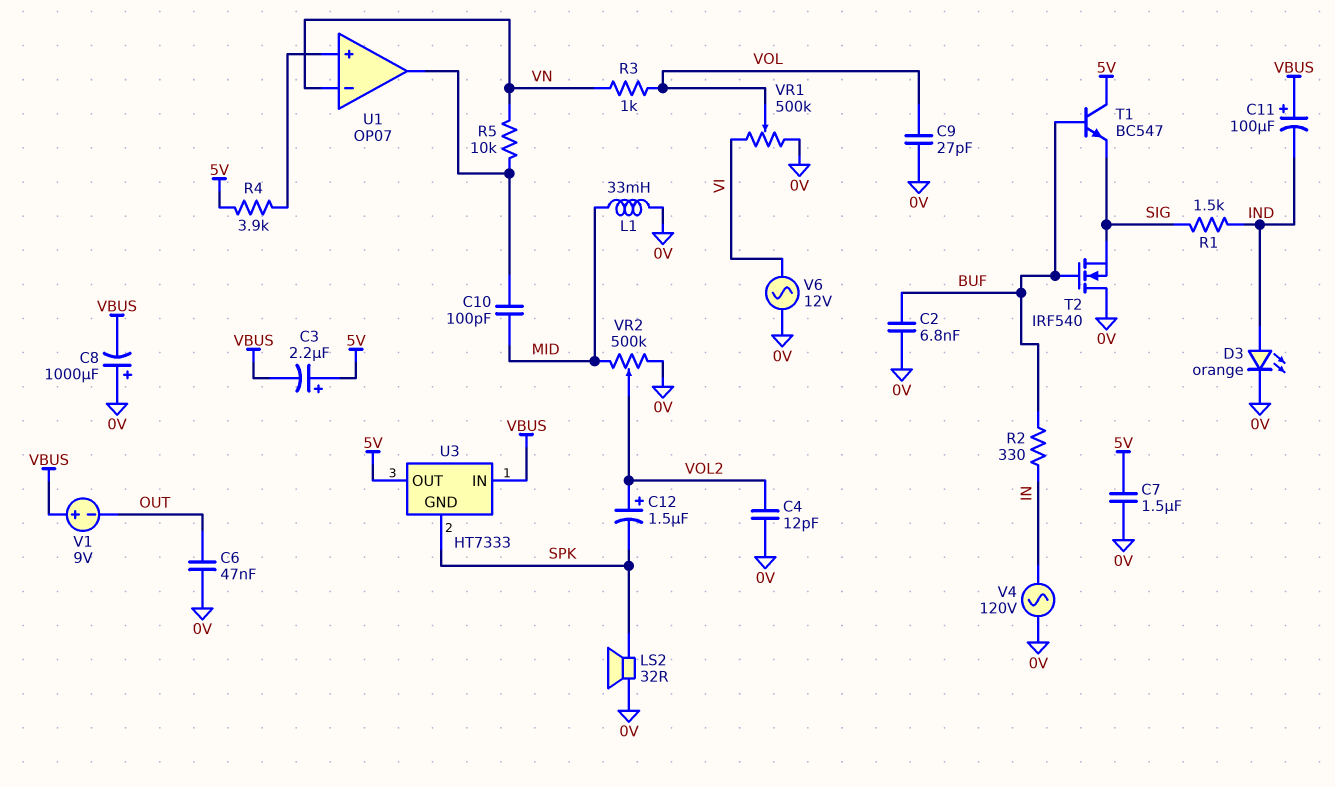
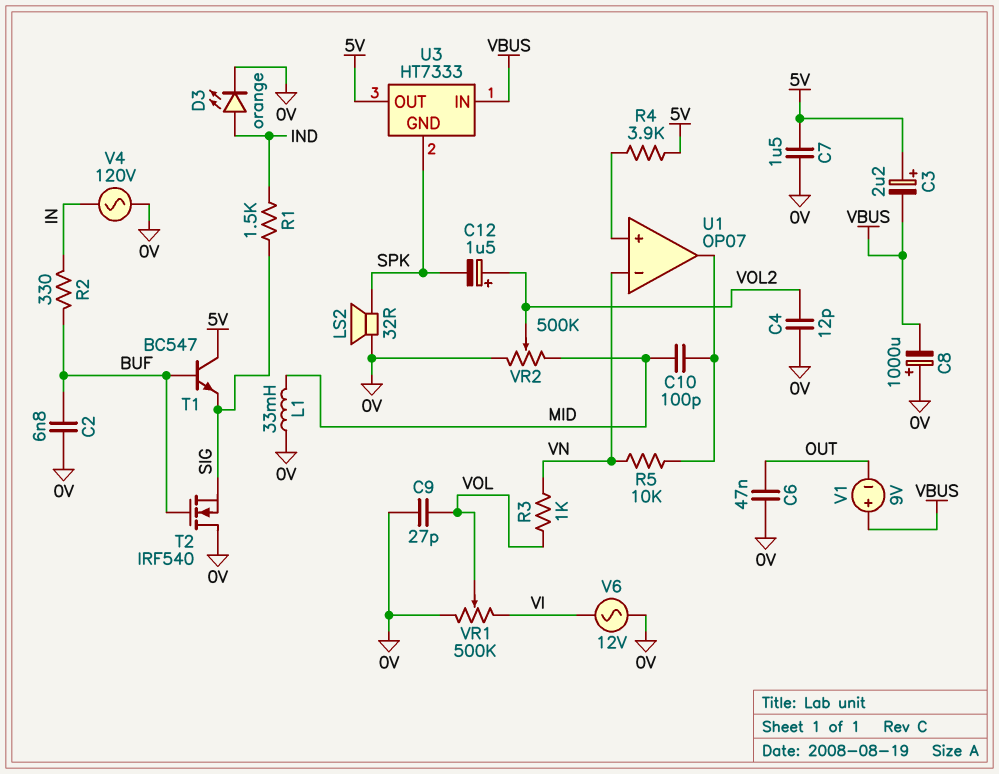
C11: 100uF (plus VBUS, minus IND) -> none

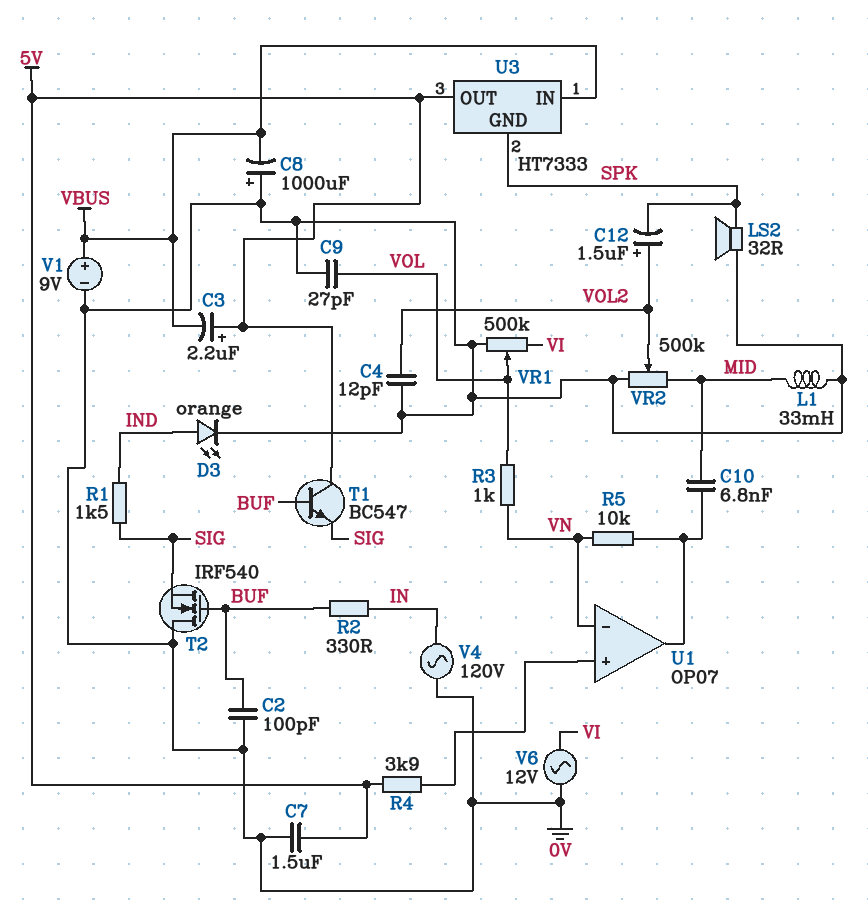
C2: 6.8nF (0V, BUF) -> 100pF (0V, BUF)
C6: 47nF (0V, OUT) -> none
C10: 100pF (MID, U1/out) -> 6.8nF (MID, U1/out)
V1: 9V (plus VBUS, minus OUT) -> 9V (plus VBUS, minus 0V)

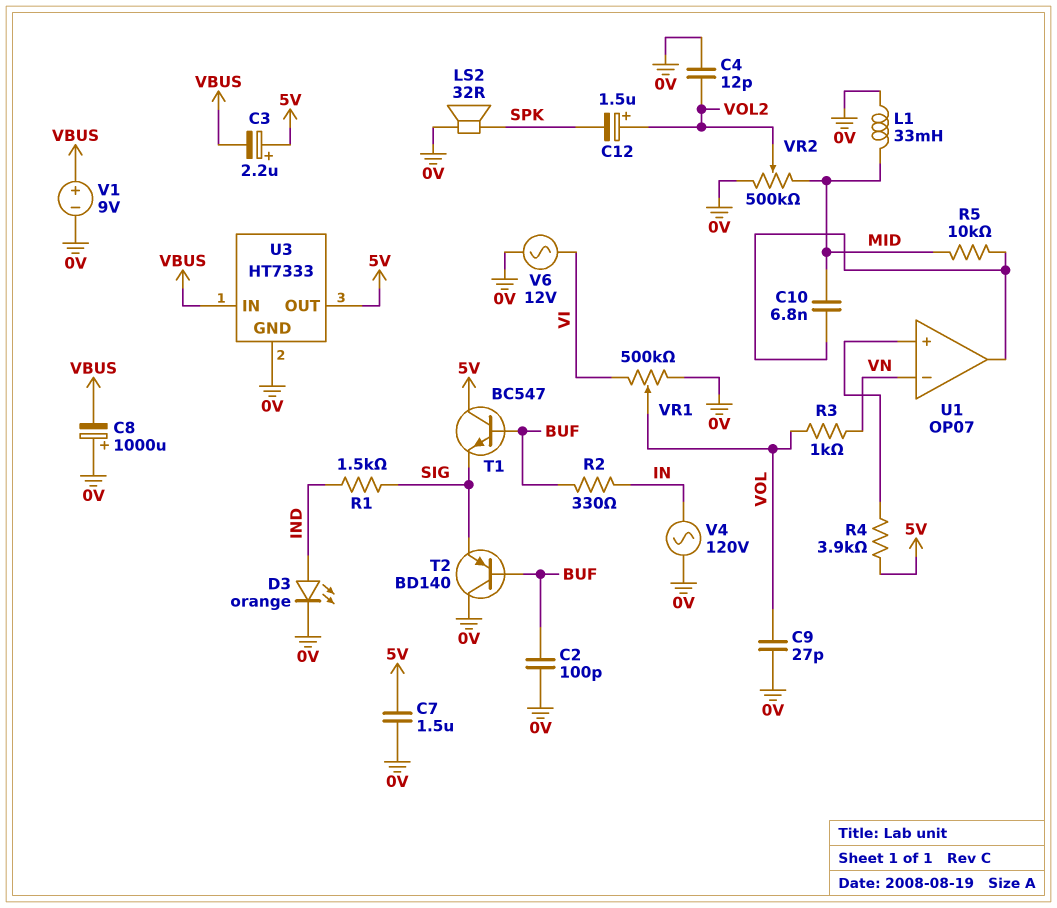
R5: 10k (U1/out, VN) -> 10k (MID, U1/out)
T2: NMOS IRF540 (G BUF, D 0V, S SIG) -> PNP BD140 (B BUF, C 0V, E SIG)
U3 pin GND: SPK -> 0V

